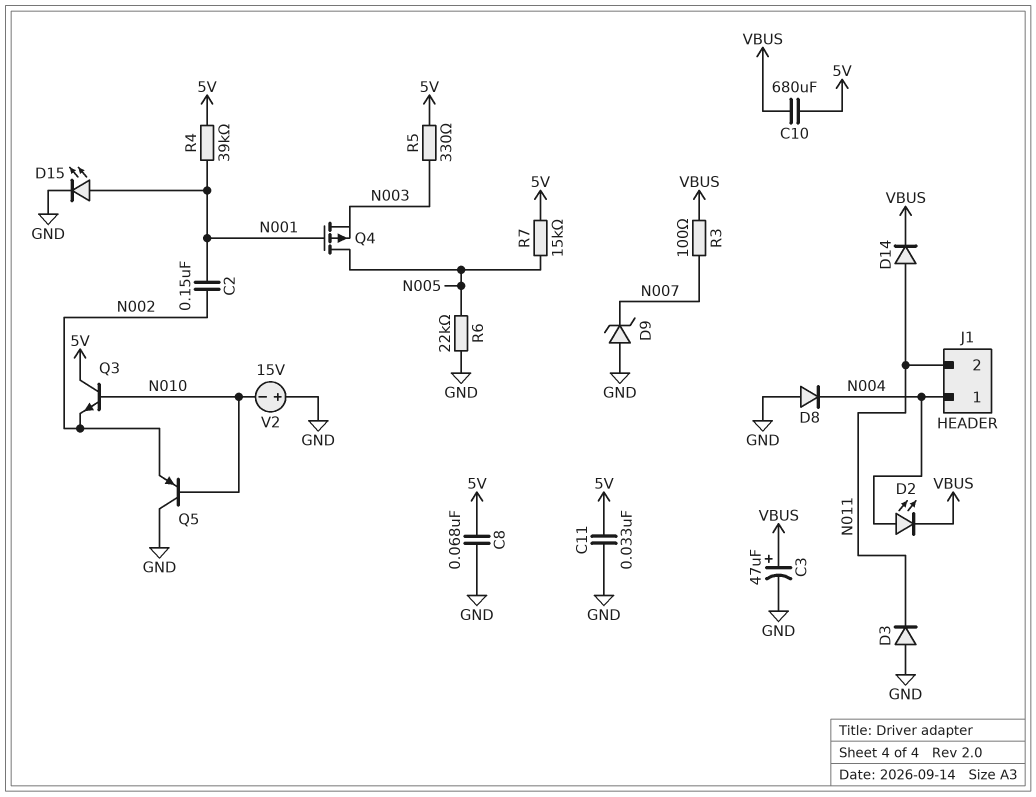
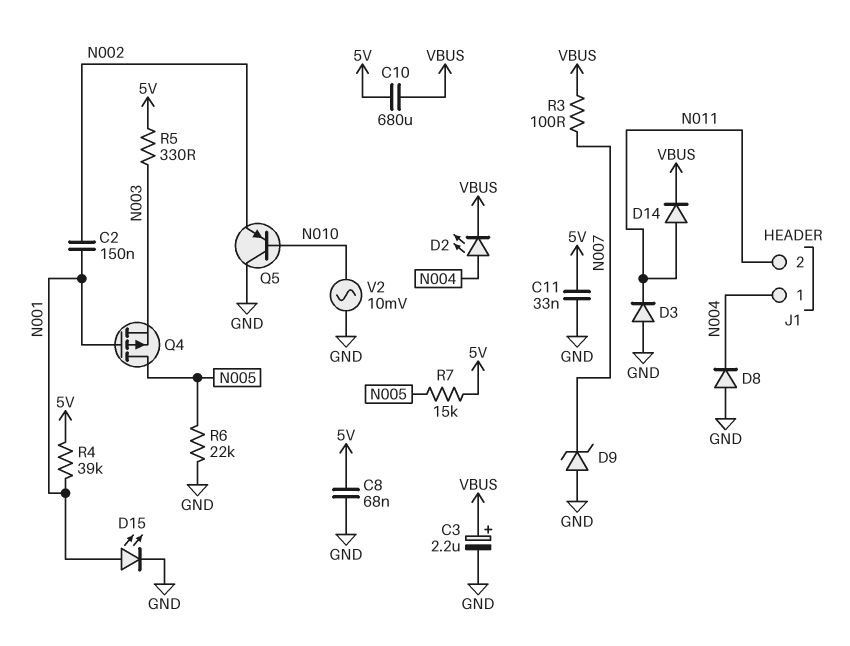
C3: 47uF (plus VBUS, minus GND) -> 2.2uF (plus VBUS, minus GND)
Q3: NPN (B N010, C 5V, E N002) -> none
V2: 15V (plus GND, minus N010) -> AC 10mV (GND, N010)

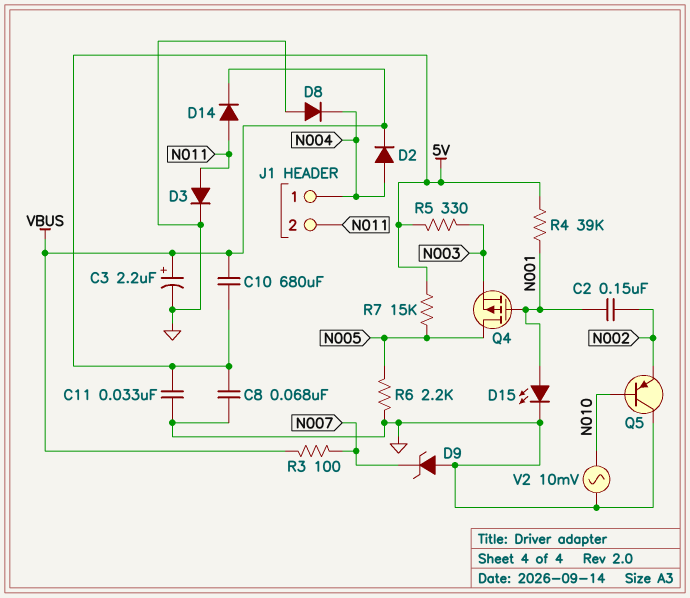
D2: LED (A N004, K VBUS) -> diode (A N004, K VBUS)
D3: diode (A GND, K N011) -> diode (A N011, K GND)
R6: 22k (GND, N005) -> 2.2k (GND, N005)

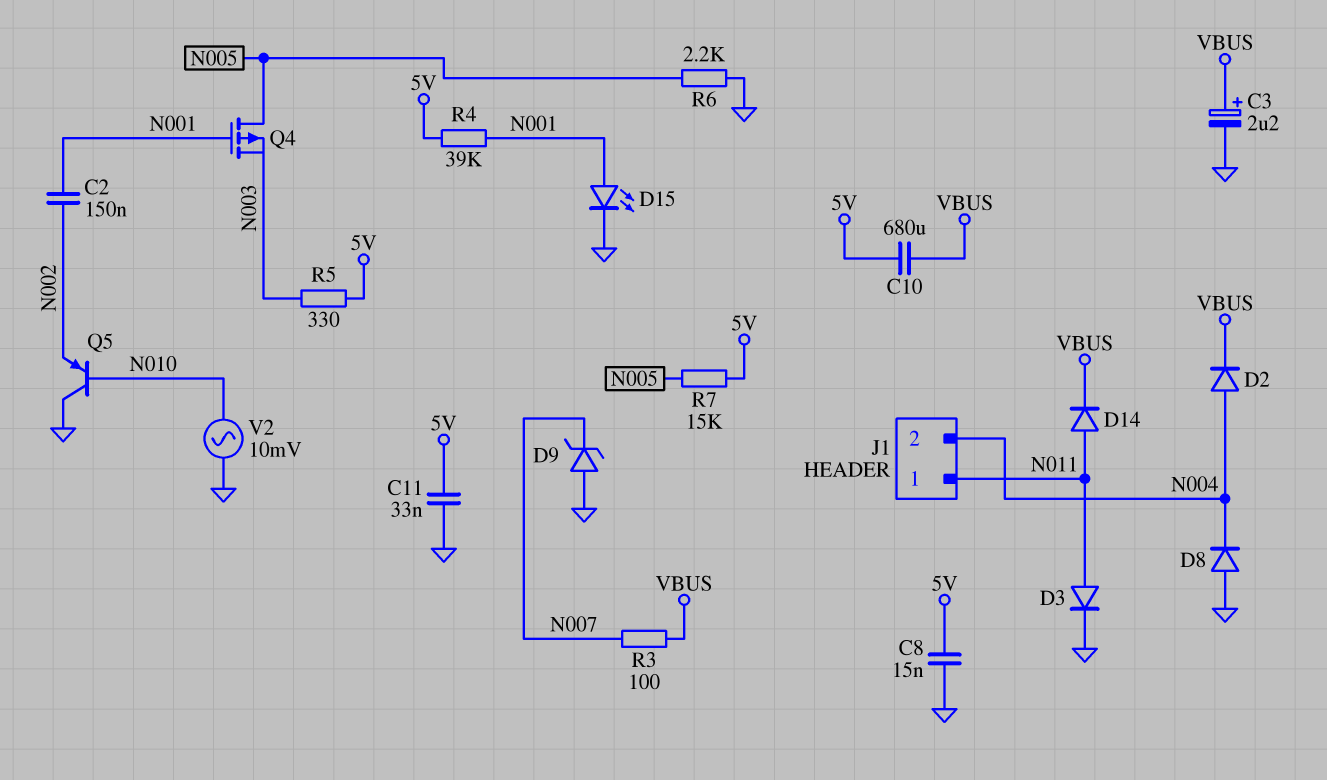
C8: 68nF (5V, GND) -> 15nF (5V, GND)
J1 pin 1: N004 -> N011
J1 pin 2: N011 -> N004

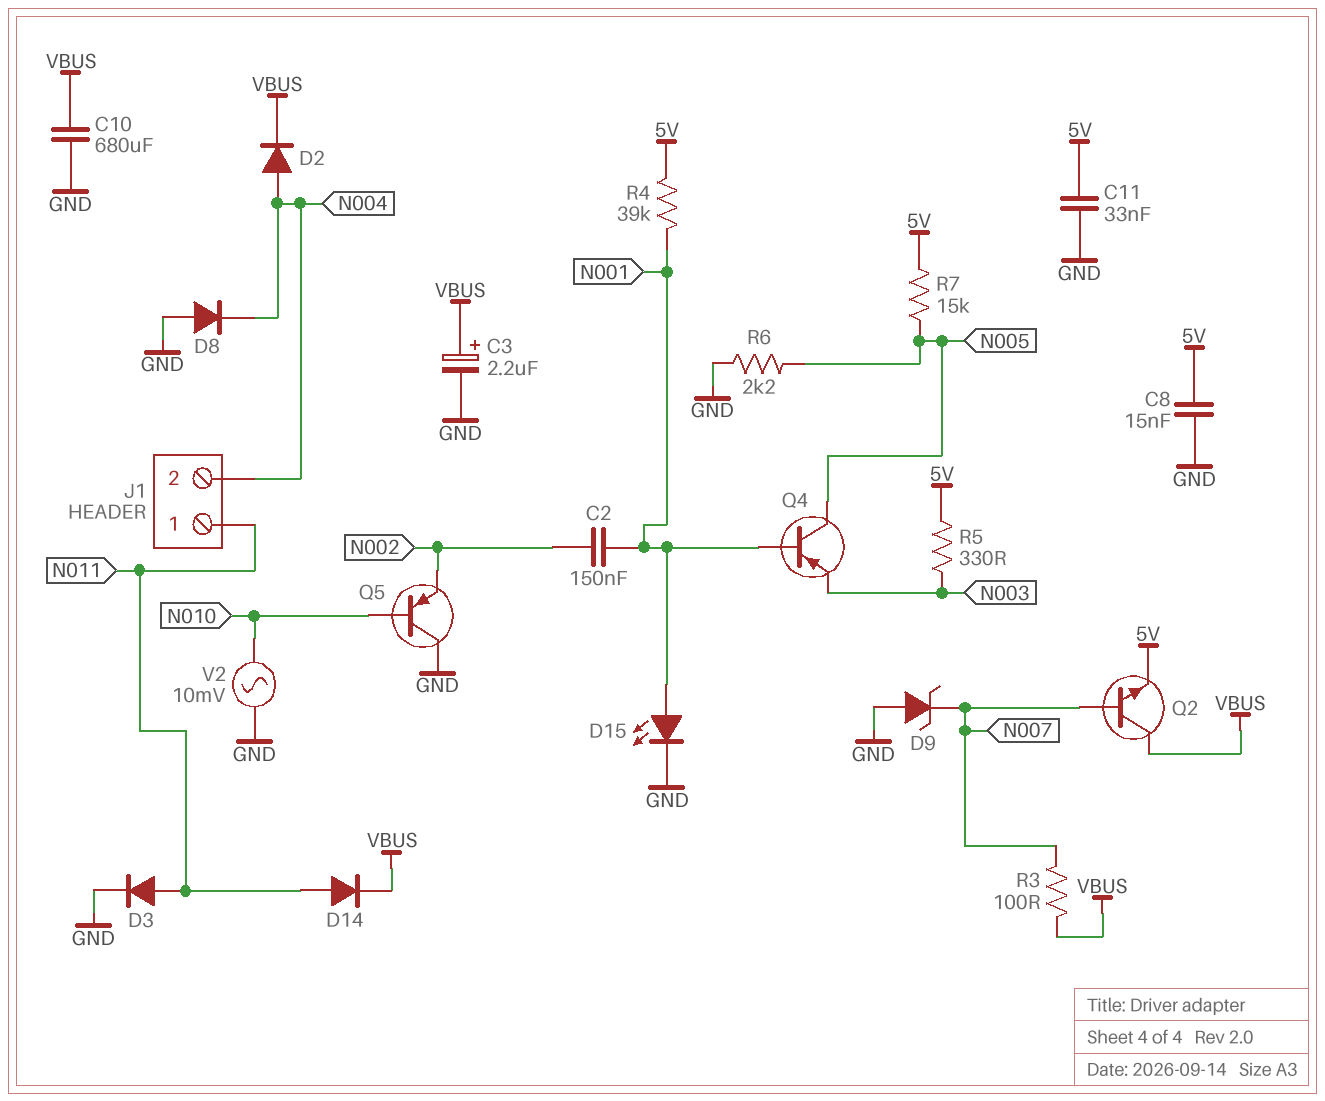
C10: 680uF (5V, VBUS) -> 680uF (GND, VBUS)
Q2: none -> NPN (B N007, C VBUS, E 5V)
Q4: PMOS (G N001, D N005, S N003) -> PNP (B N001, C N005, E N003)

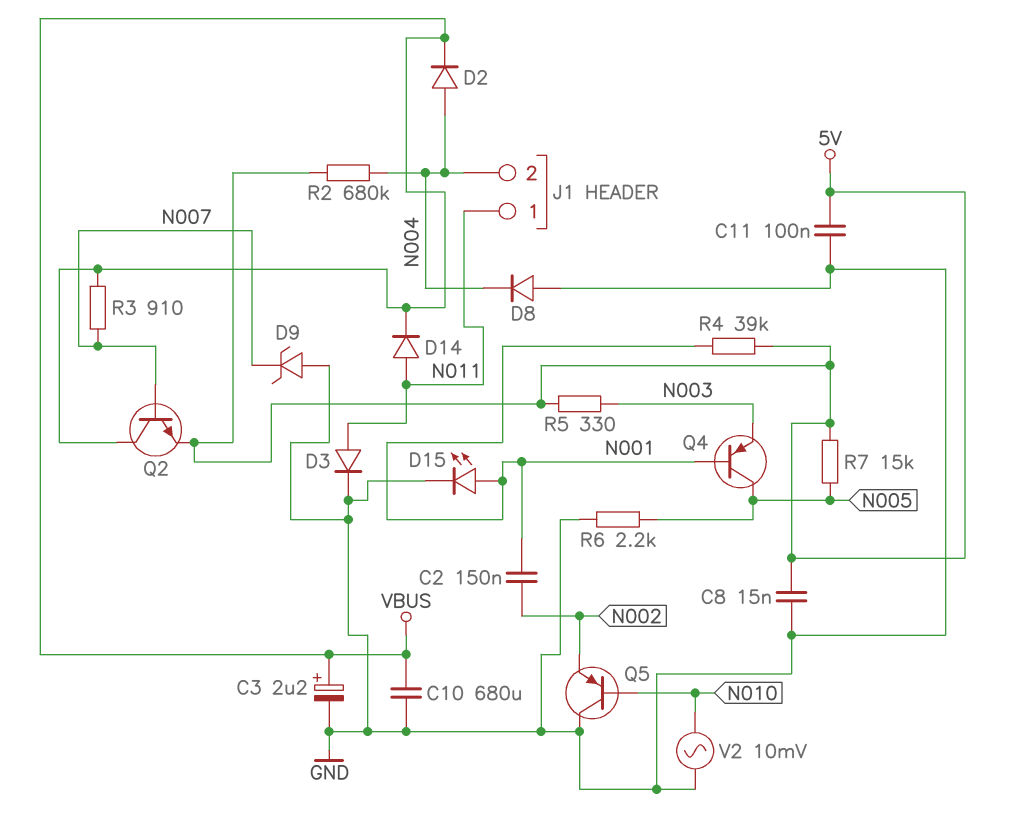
C11: 33nF (5V, GND) -> 100nF (5V, GND)
R2: none -> 680k (5V, N004)
R3: 100 (N007, VBUS) -> 910 (N007, VBUS)

